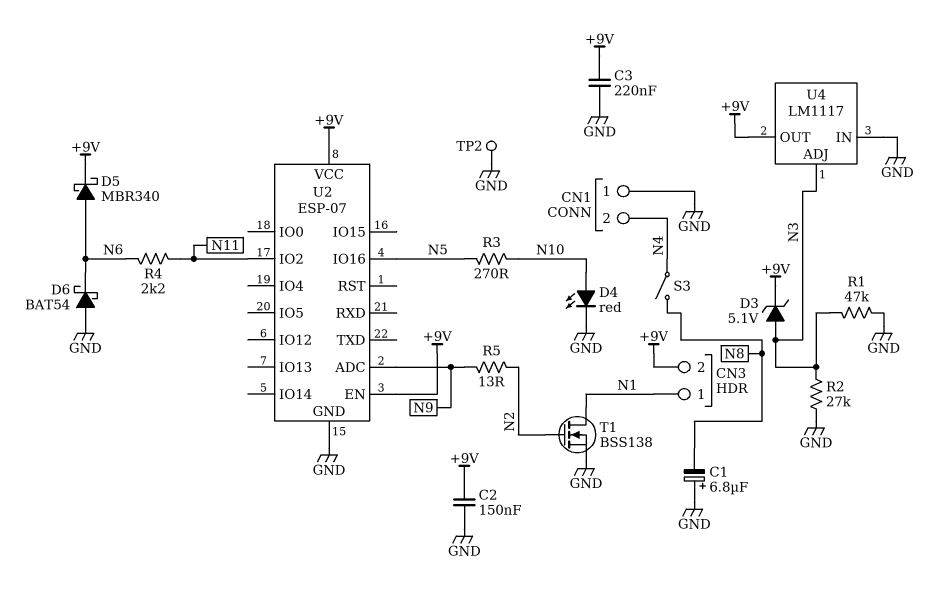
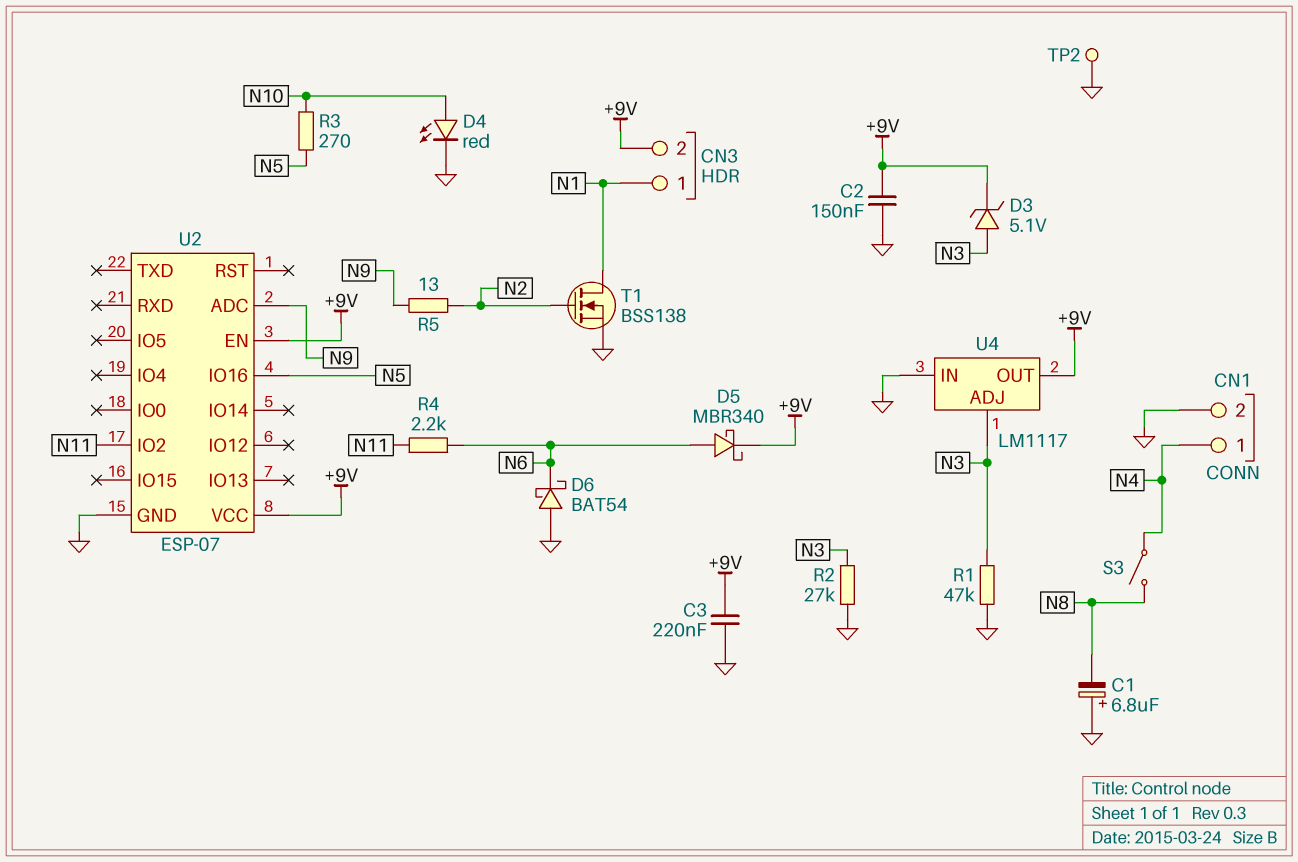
CN1 pin 1: GND -> N4
CN1 pin 2: N4 -> GND

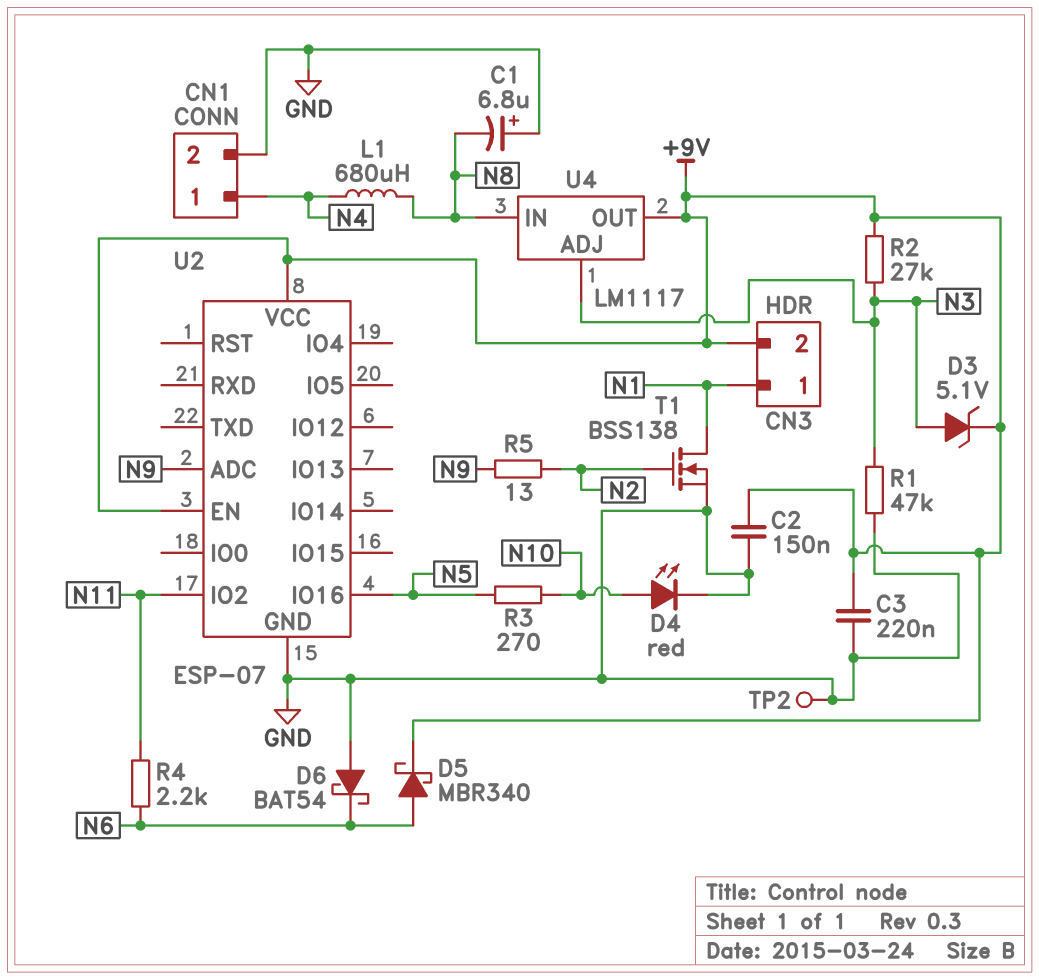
L1: none -> 680uH (N4, N8)
R2: 27k (GND, N3) -> 27k (+9V, N3)
S3: switch (N4, N8) -> none
U4 pin IN: GND -> N8

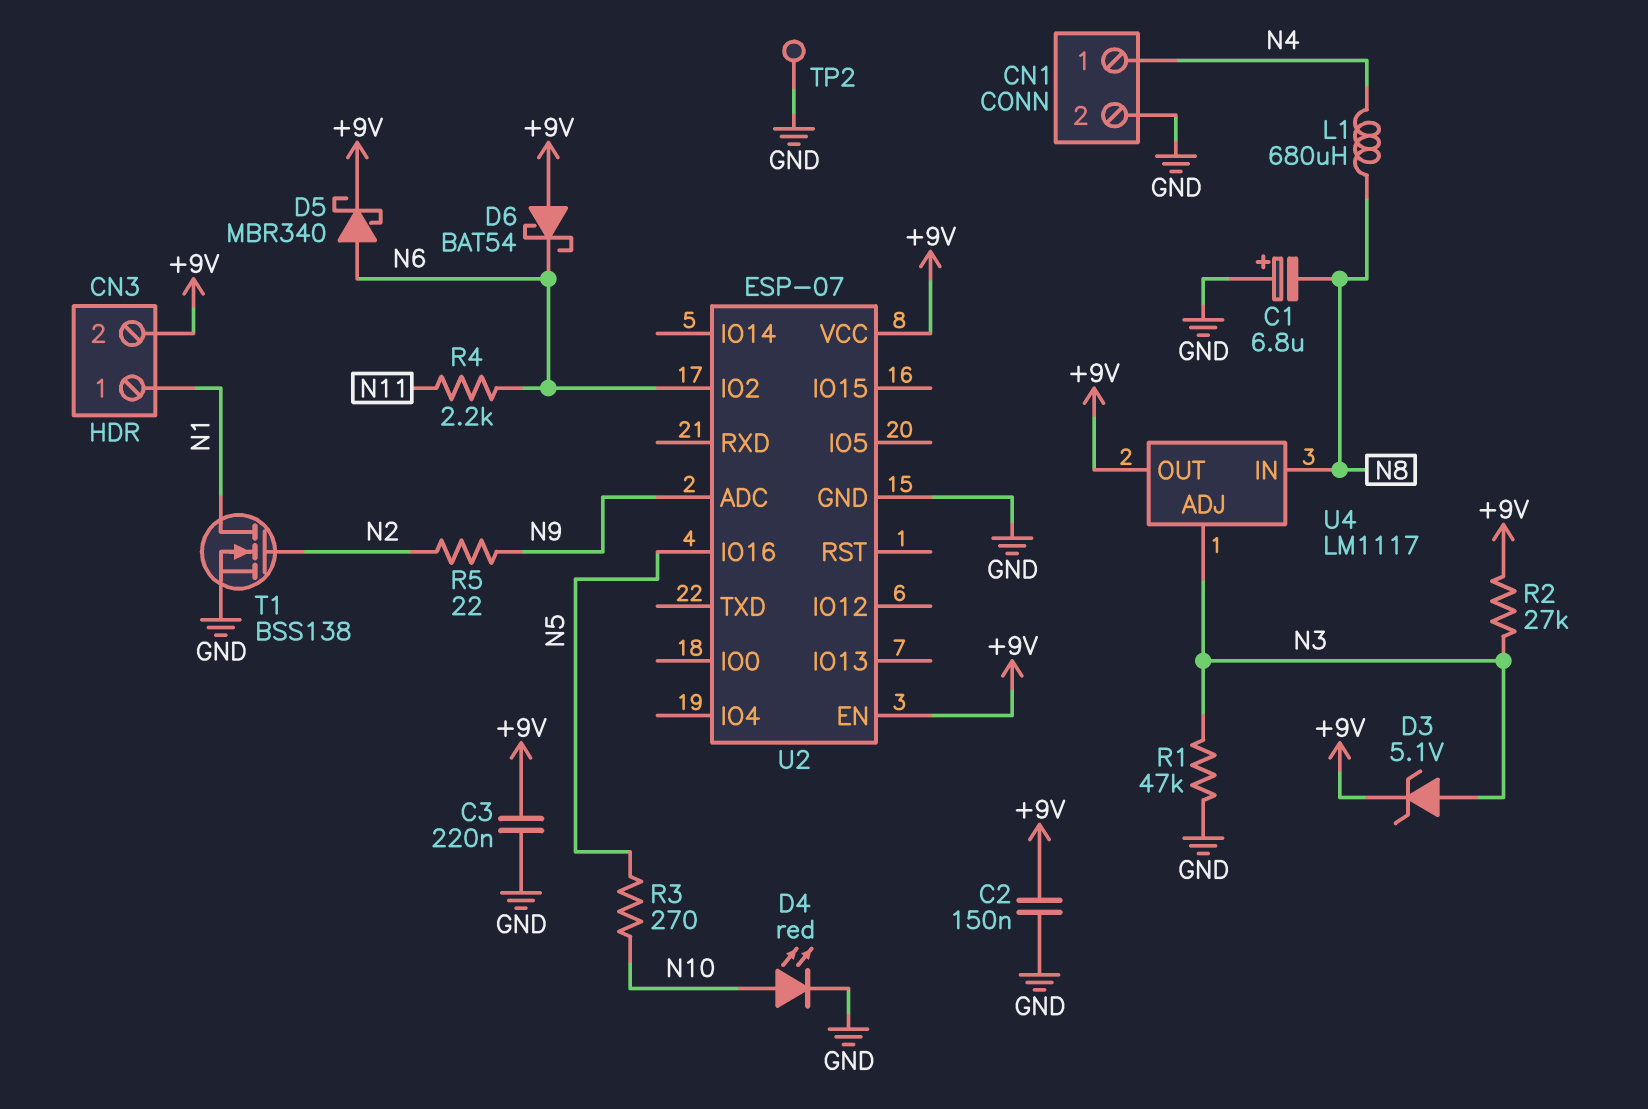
D6: schottky BAT54 (A GND, K N6) -> schottky BAT54 (A +9V, K N6)
R5: 13 (N2, N9) -> 22 (N2, N9)
U2 pin IO2: N11 -> N6

